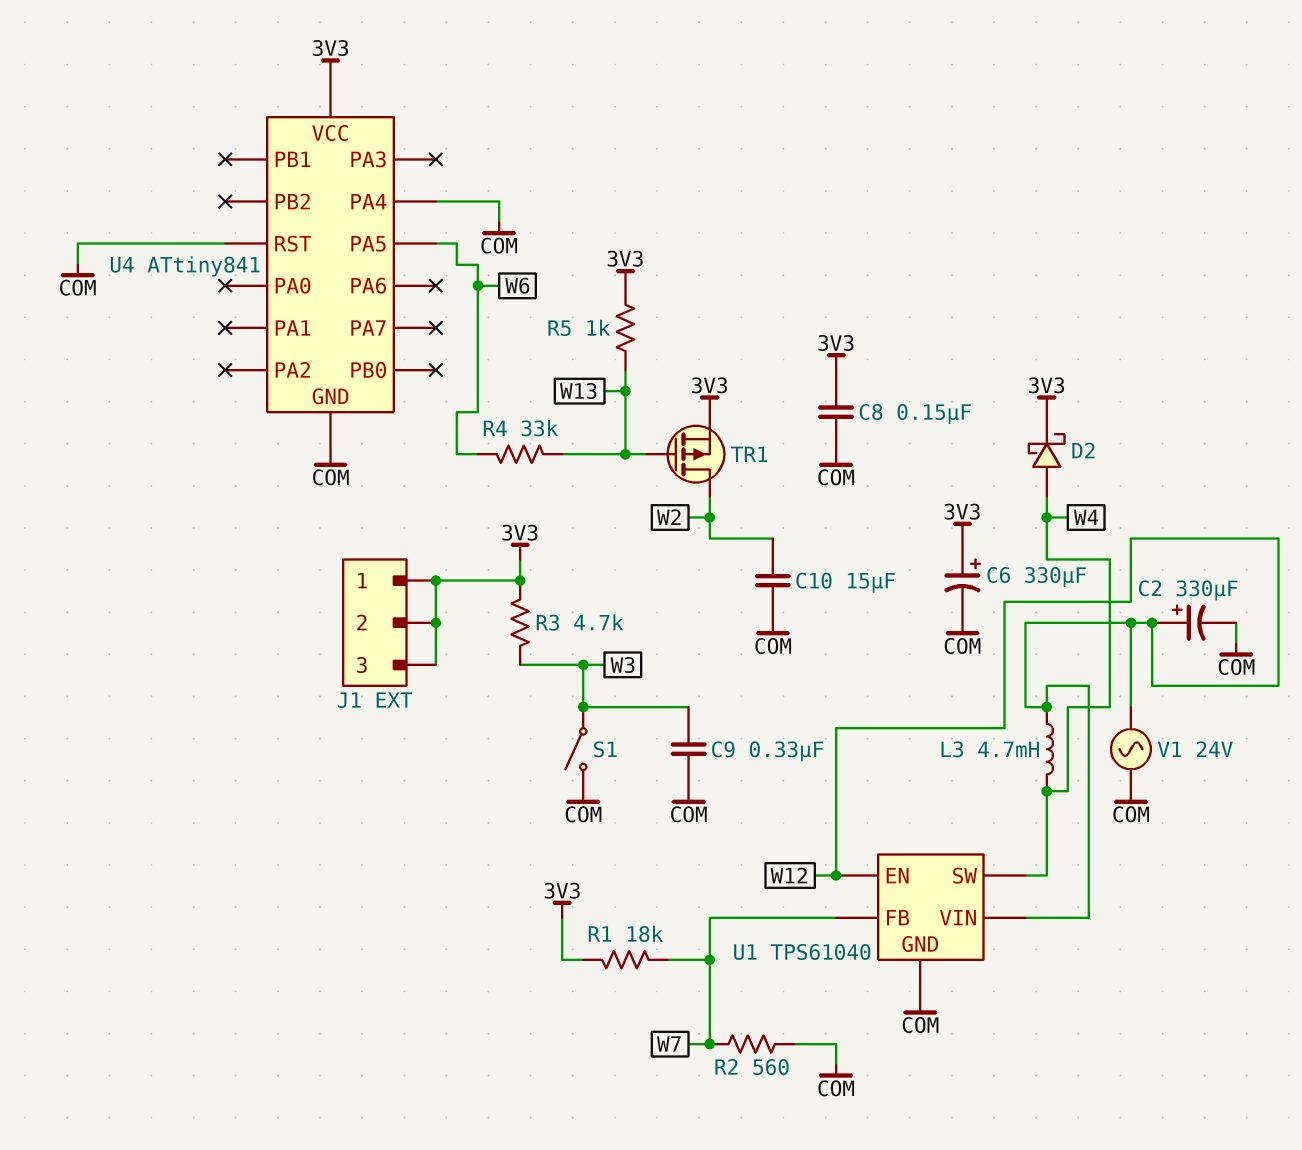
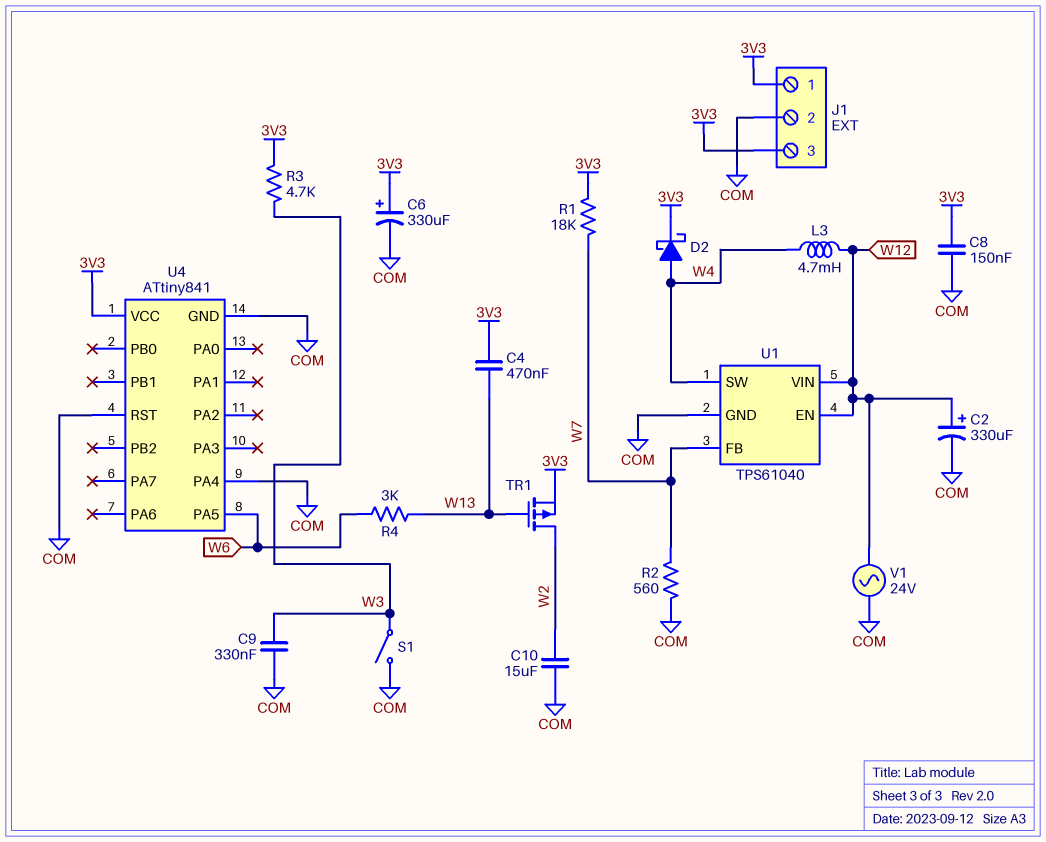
C4: none -> 470nF (3V3, W13)
J1 pin 2: 3V3 -> COM
R4: 33k (W6, W13) -> 3k (W6, W13)
R5: 1k (3V3, W13) -> none

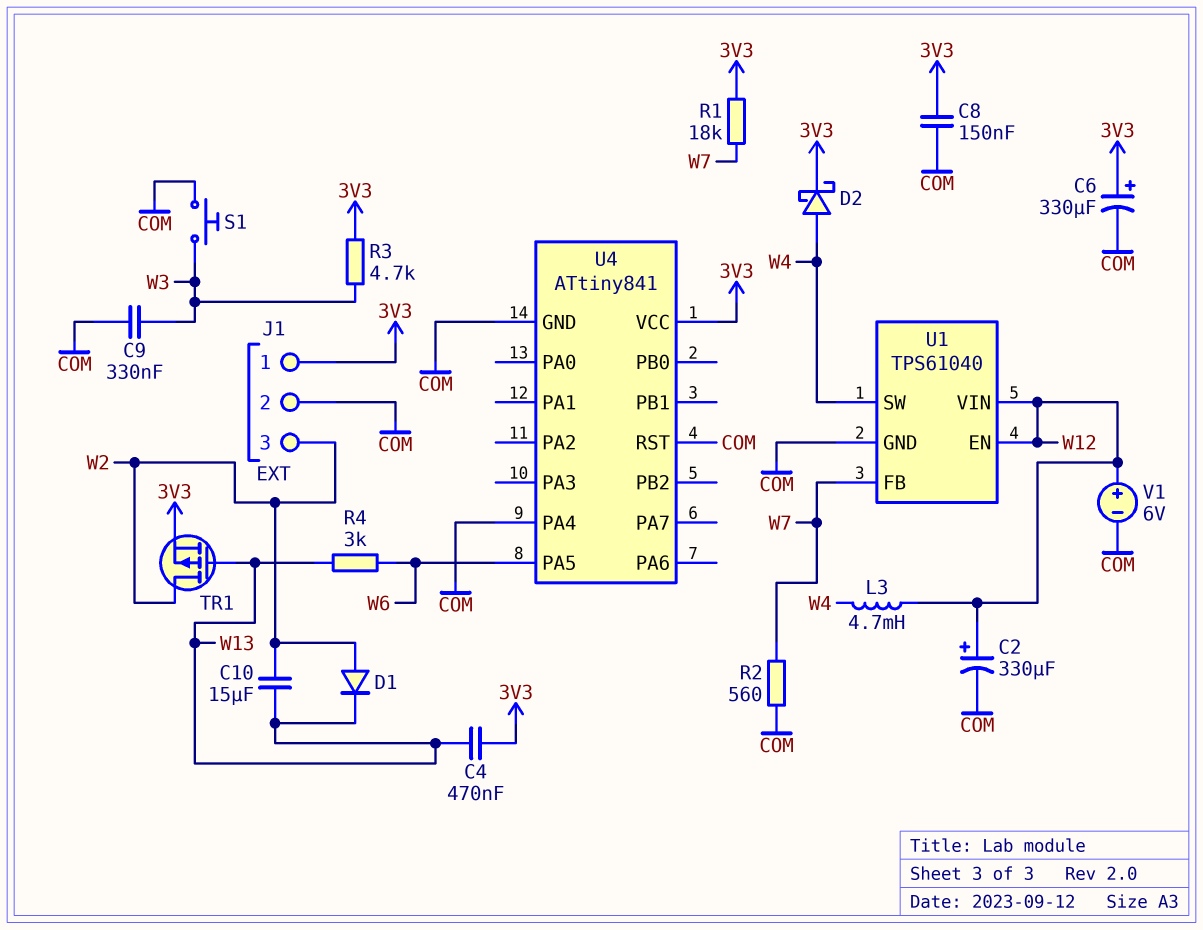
C10: 15uF (COM, W2) -> 15uF (W2, W13)
D1: none -> diode (A W2, K W13)
J1 pin 3: 3V3 -> W2
S1: switch (COM, W3) -> button (COM, W3)
V1: AC 24V (COM, W12) -> 6V (plus W12, minus COM)

